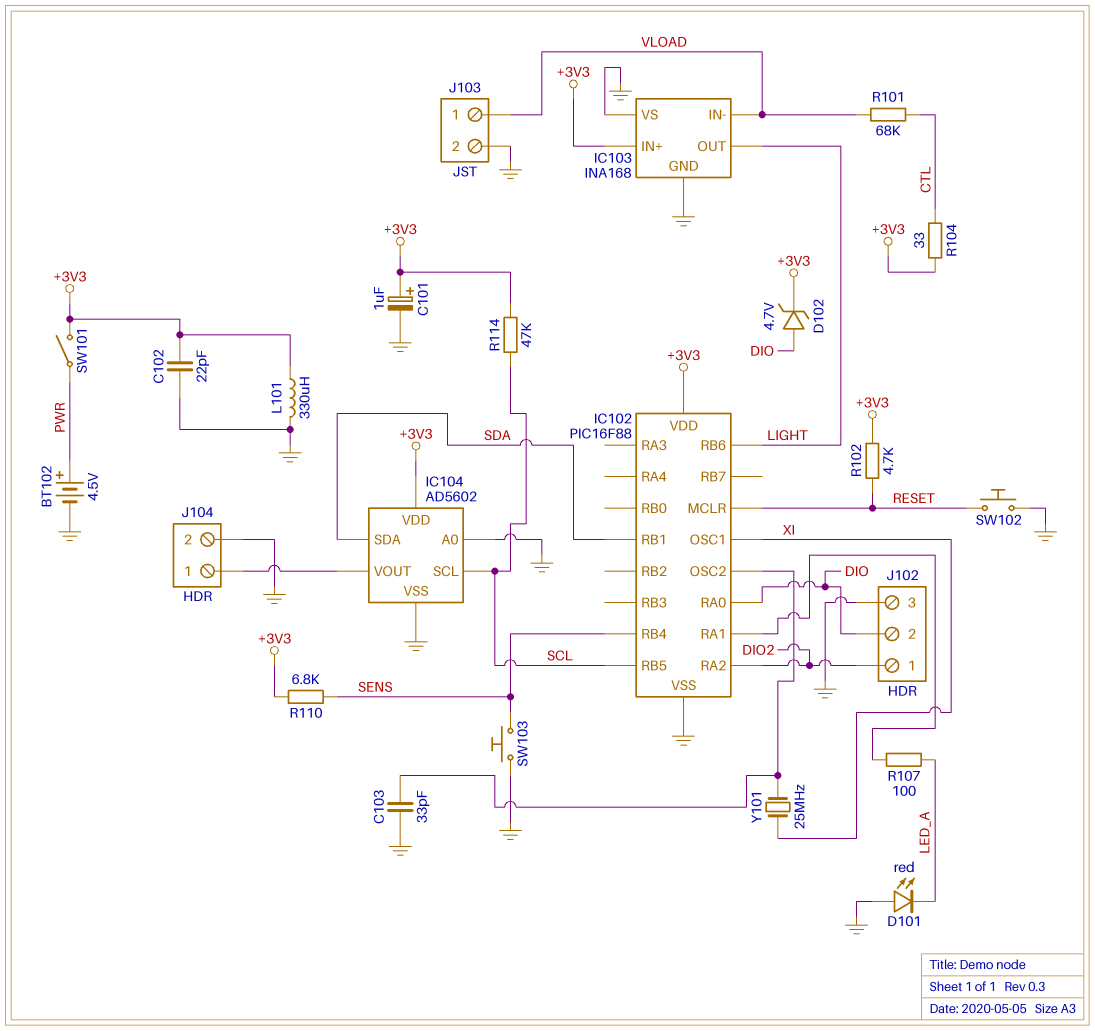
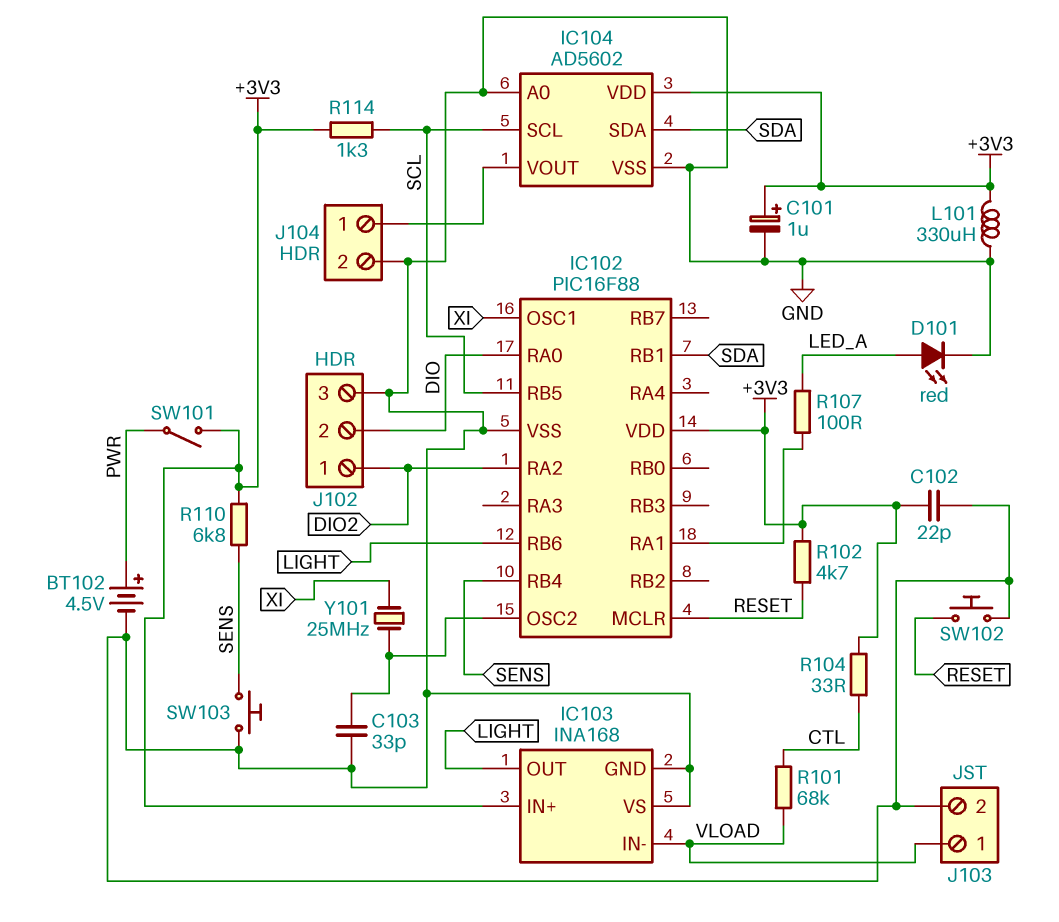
D101: LED red (A GND, K LED_A) -> LED red (A LED_A, K GND)
D102: zener 4.7V (A DIO, K +3V3) -> none
R114: 47k (+3V3, SCL) -> 1.3k (+3V3, SCL)

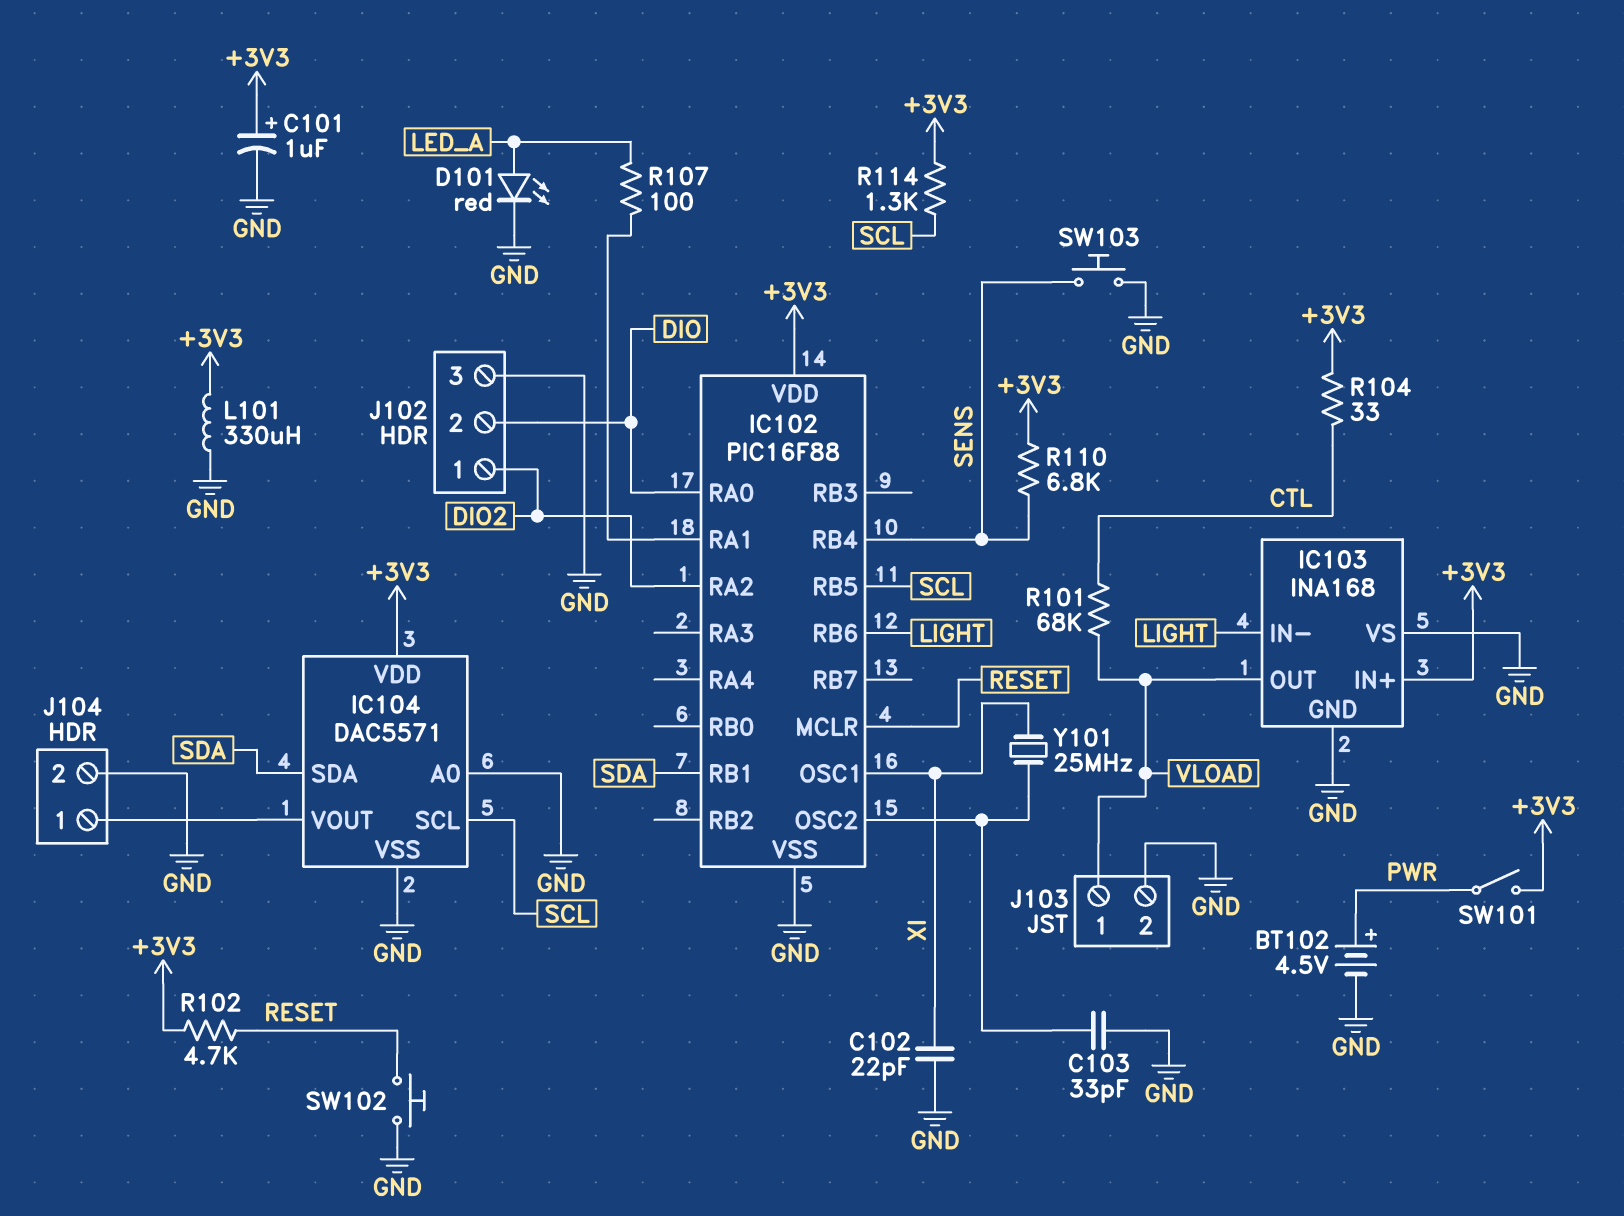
C102: 22pF (+3V3, GND) -> 22pF (GND, XI)
IC103 pin IN-: VLOAD -> LIGHT
IC103 pin OUT: LIGHT -> VLOAD
IC104: AD5602 -> DAC5571

